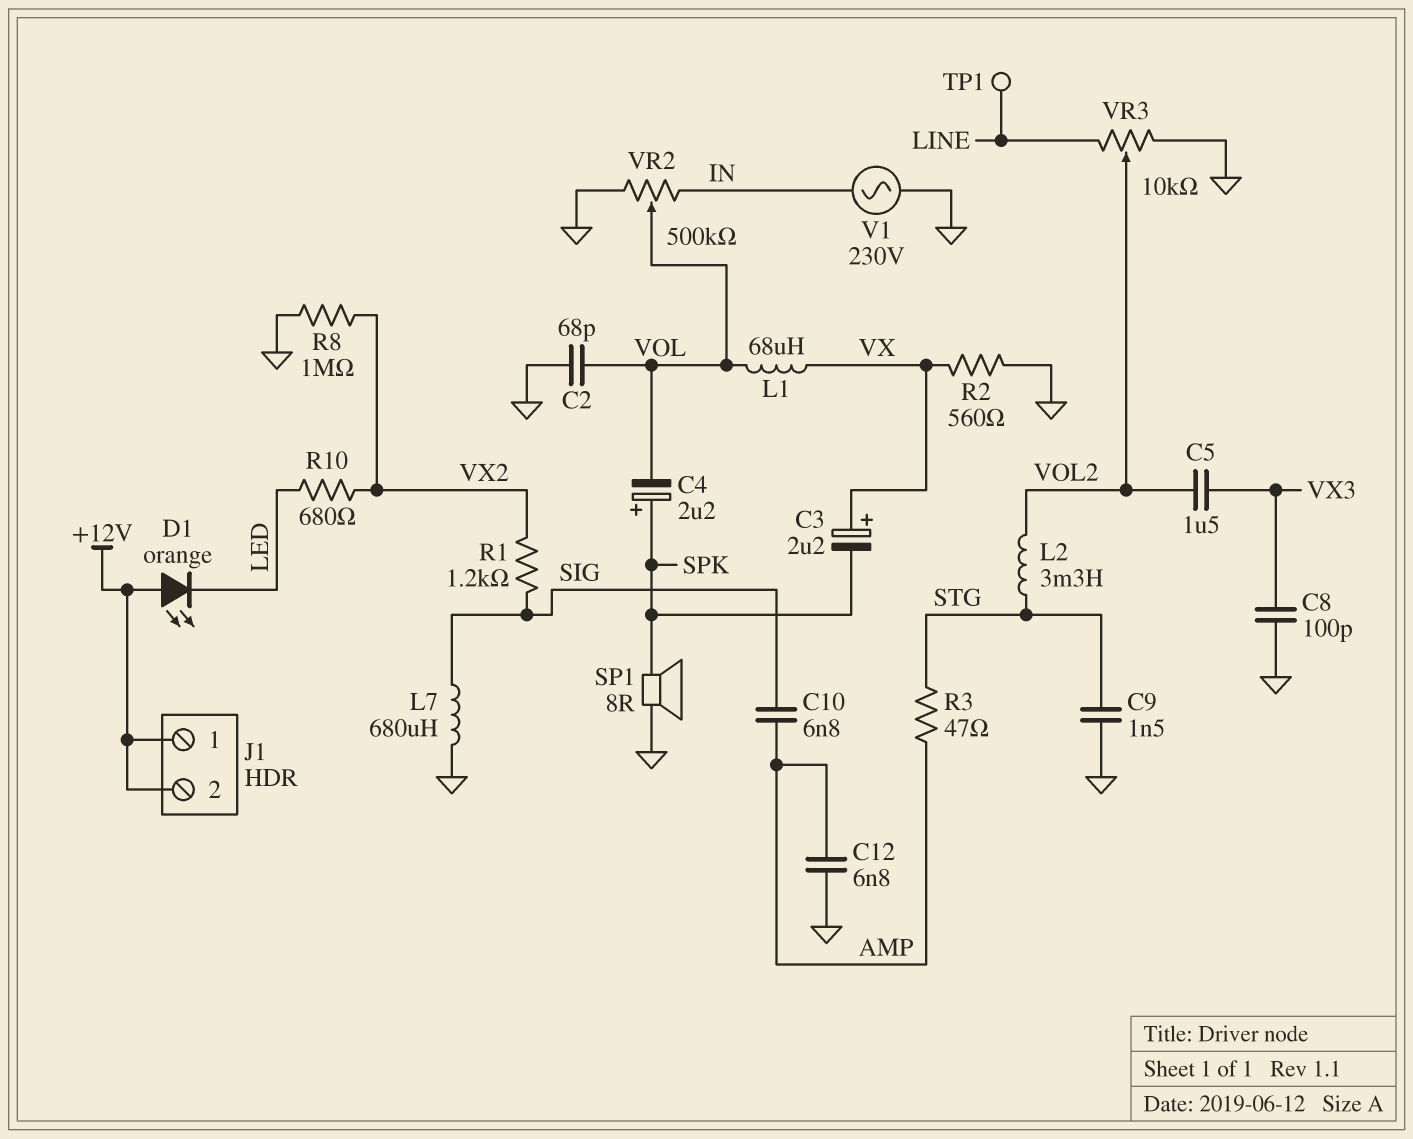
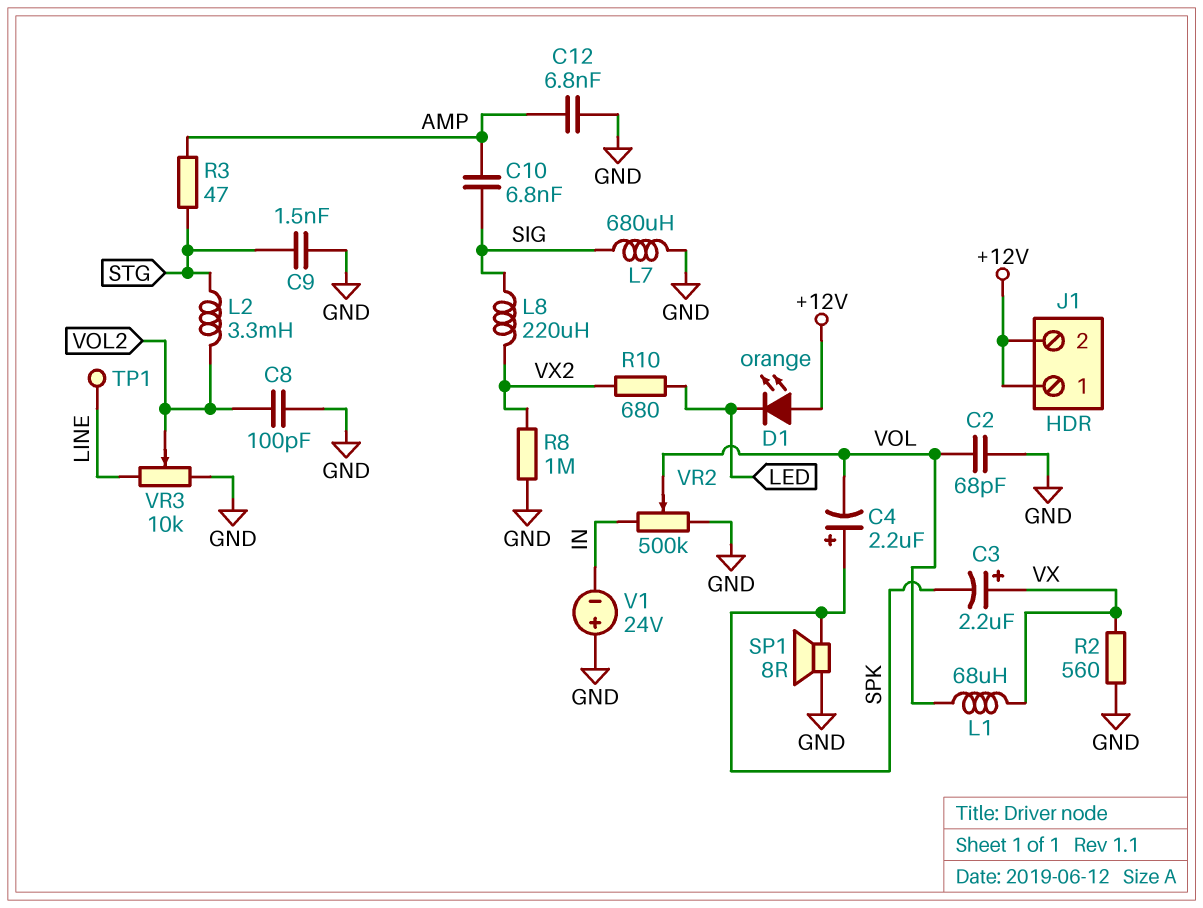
C5: 1.5uF (VOL2, VX3) -> none
C8: 100pF (GND, VX3) -> 100pF (GND, VOL2)
L8: none -> 220uH (SIG, VX2)
R1: 1.2k (SIG, VX2) -> none
V1: AC 230V (GND, IN) -> 24V (plus GND, minus IN)

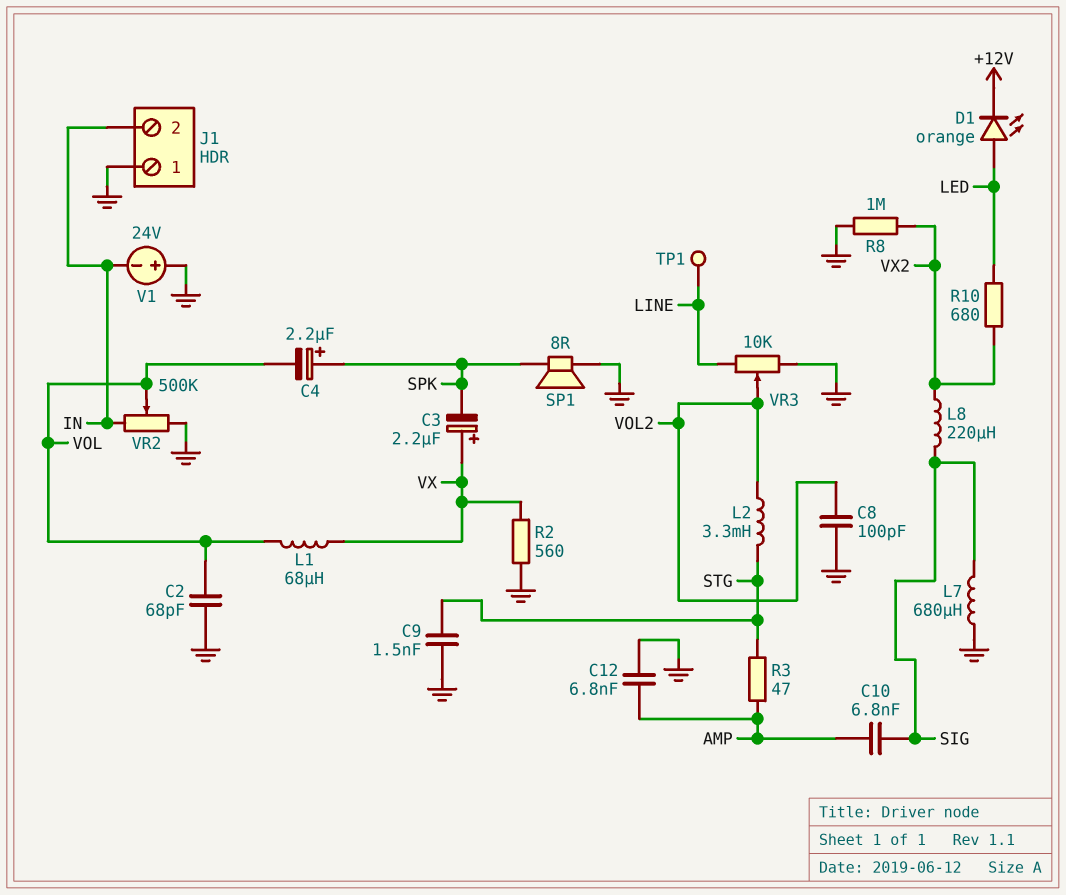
D1: LED orange (A +12V, K LED) -> LED orange (A LED, K +12V)
J1 pin 1: +12V -> GND
J1 pin 2: +12V -> IN

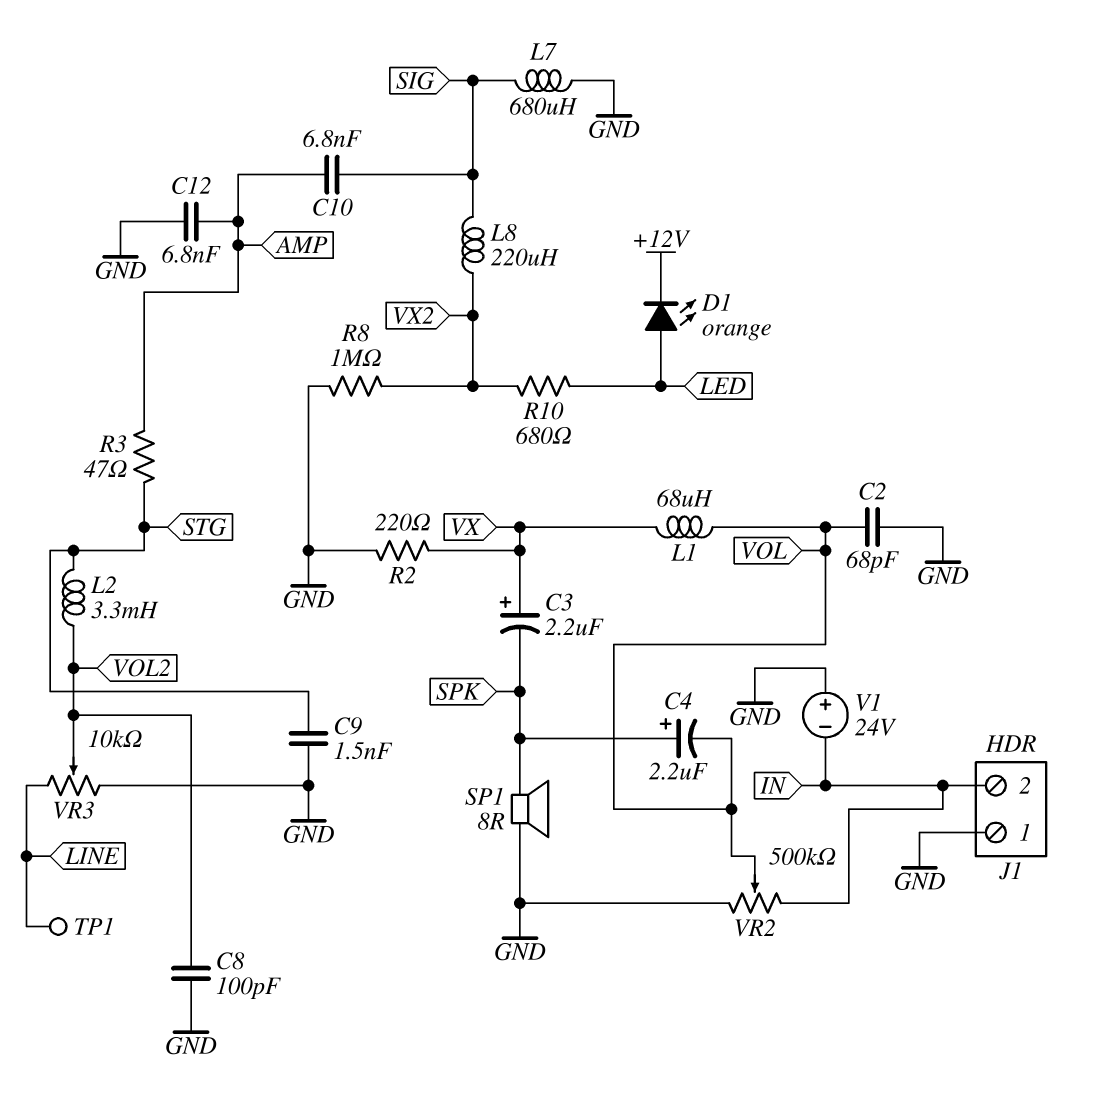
R2: 560 (GND, VX) -> 220 (GND, VX)

